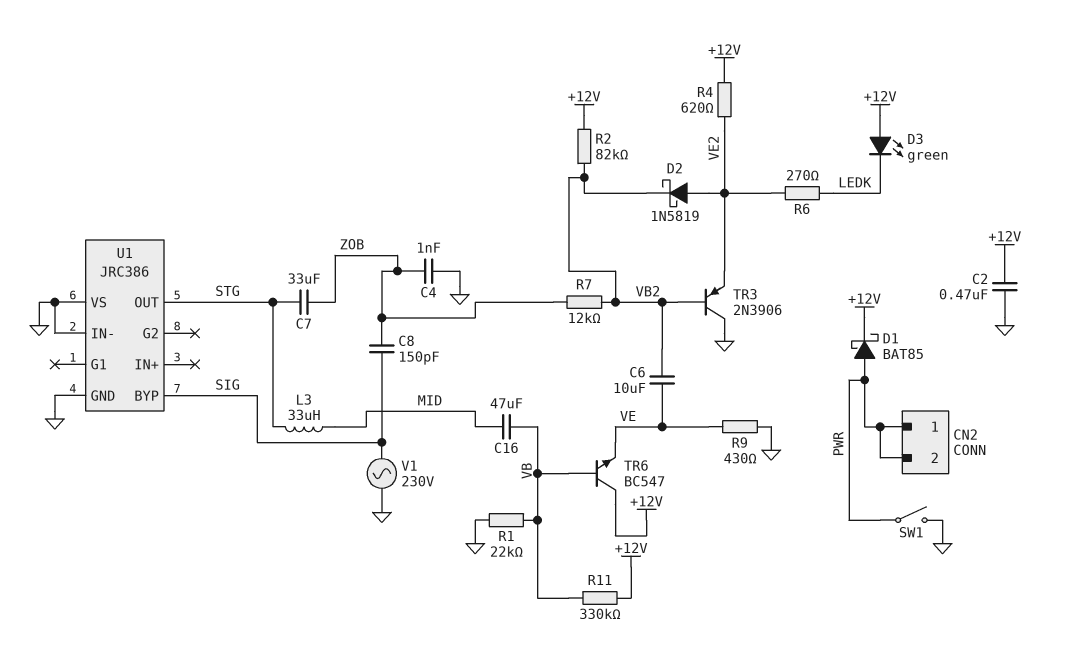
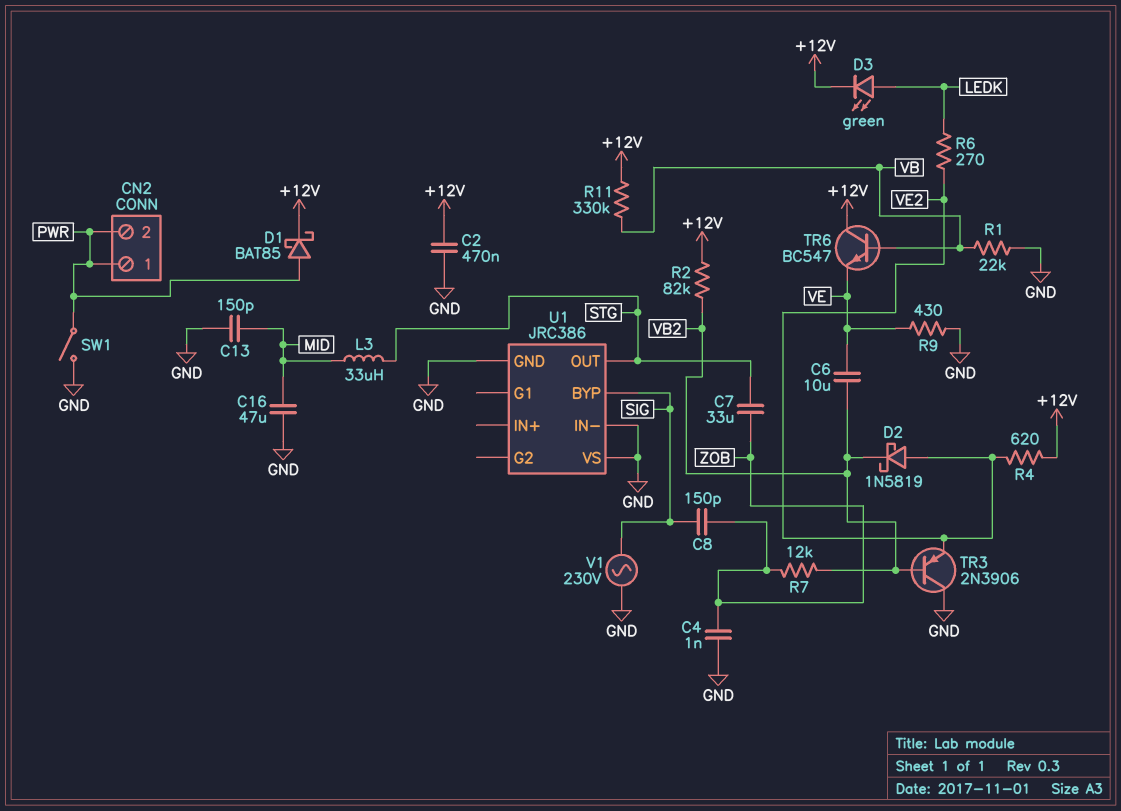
C13: none -> 150pF (GND, MID)
C16: 47uF (MID, VB) -> 47uF (GND, MID)
D3: LED green (A +12V, K LEDK) -> LED green (A LEDK, K +12V)

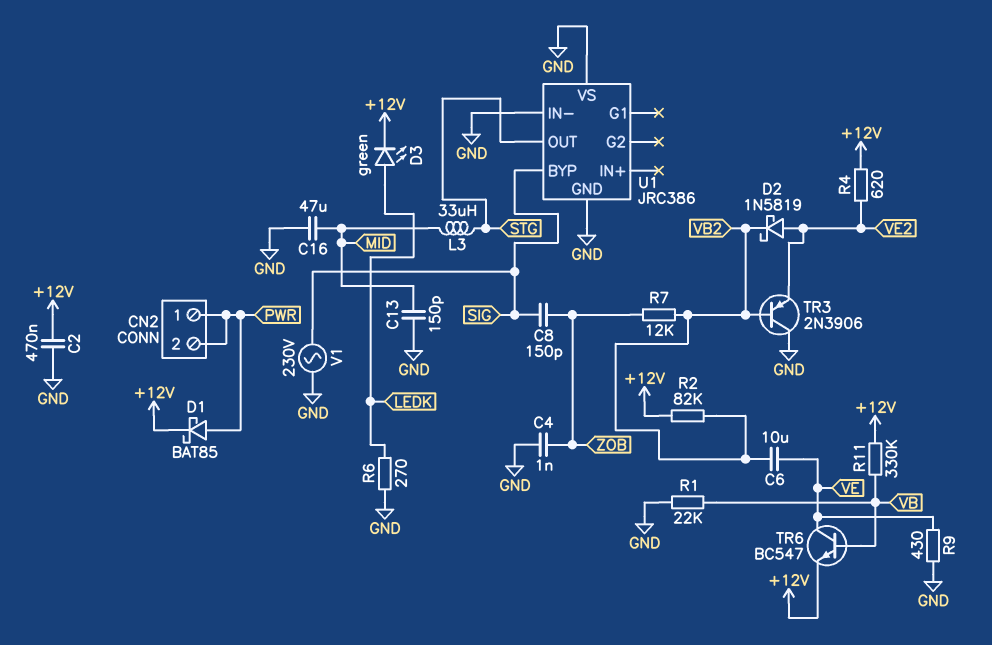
C7: 33uF (STG, ZOB) -> none
R6: 270 (LEDK, VE2) -> 270 (GND, LEDK)
SW1: switch (GND, PWR) -> none
TR6: NPN BC547 (B VB, C +12V, E VE) -> NPN BC547 (B VB, C VE, E +12V)

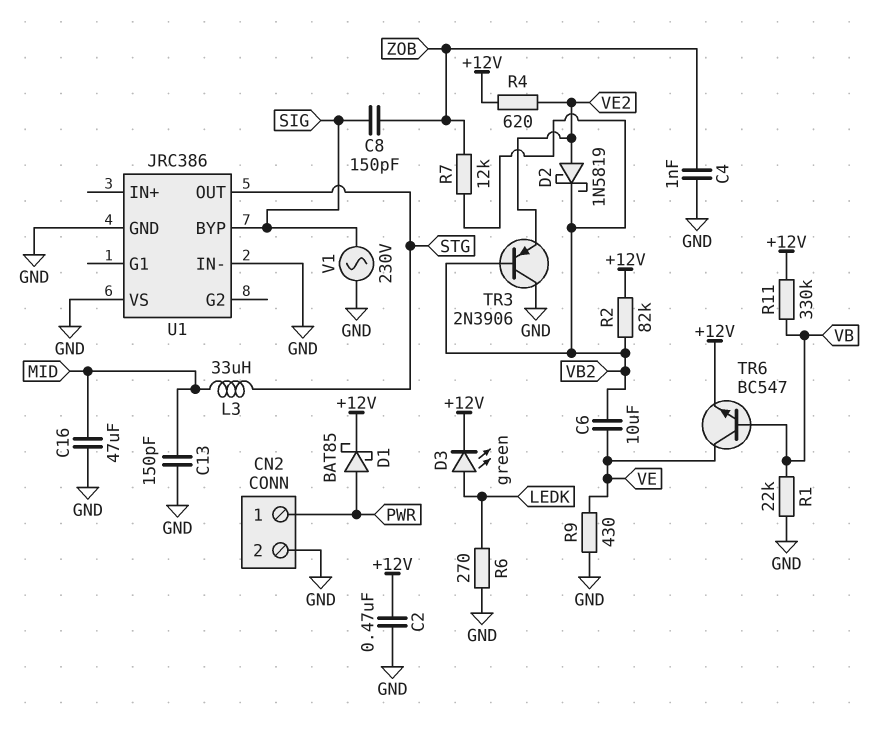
CN2 pin 2: PWR -> GND

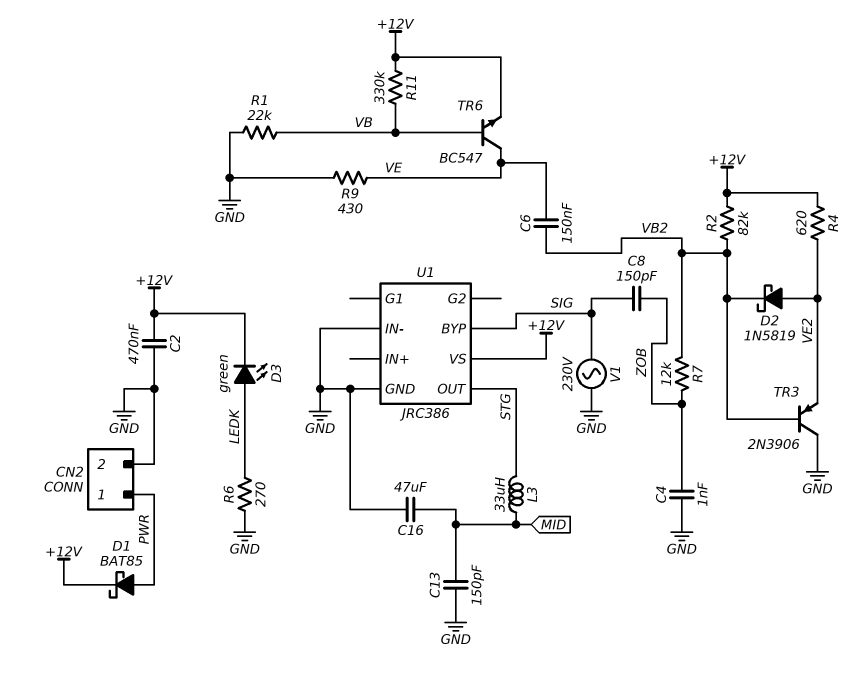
C6: 10uF (VB2, VE) -> 150nF (VB2, VE)
U1 pin VS: GND -> +12V

